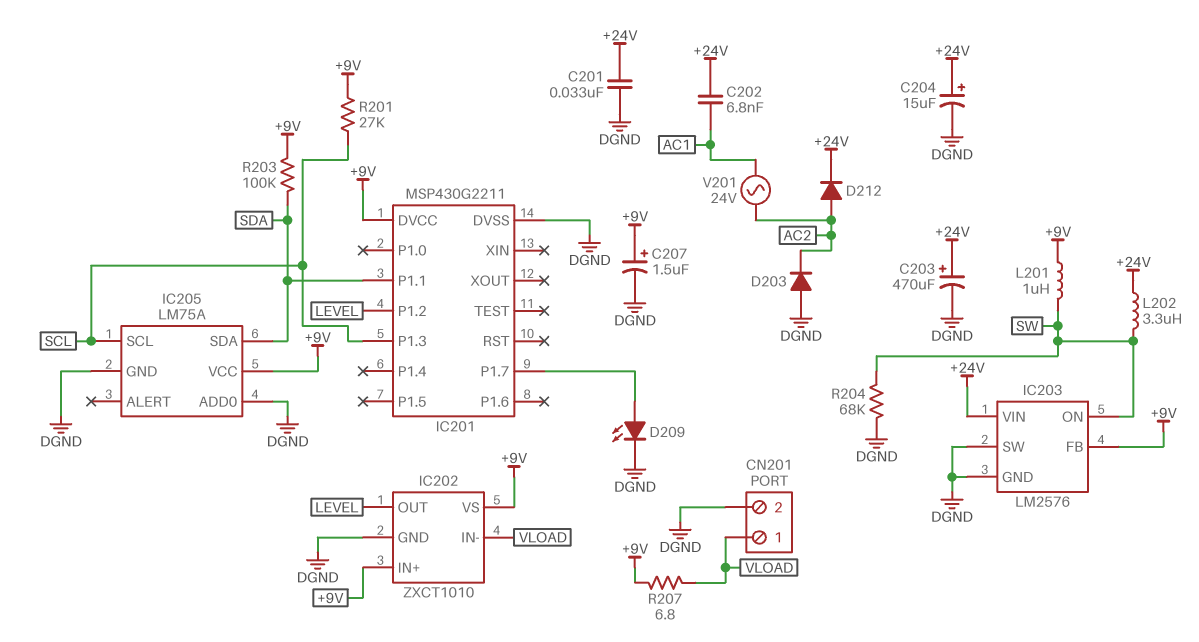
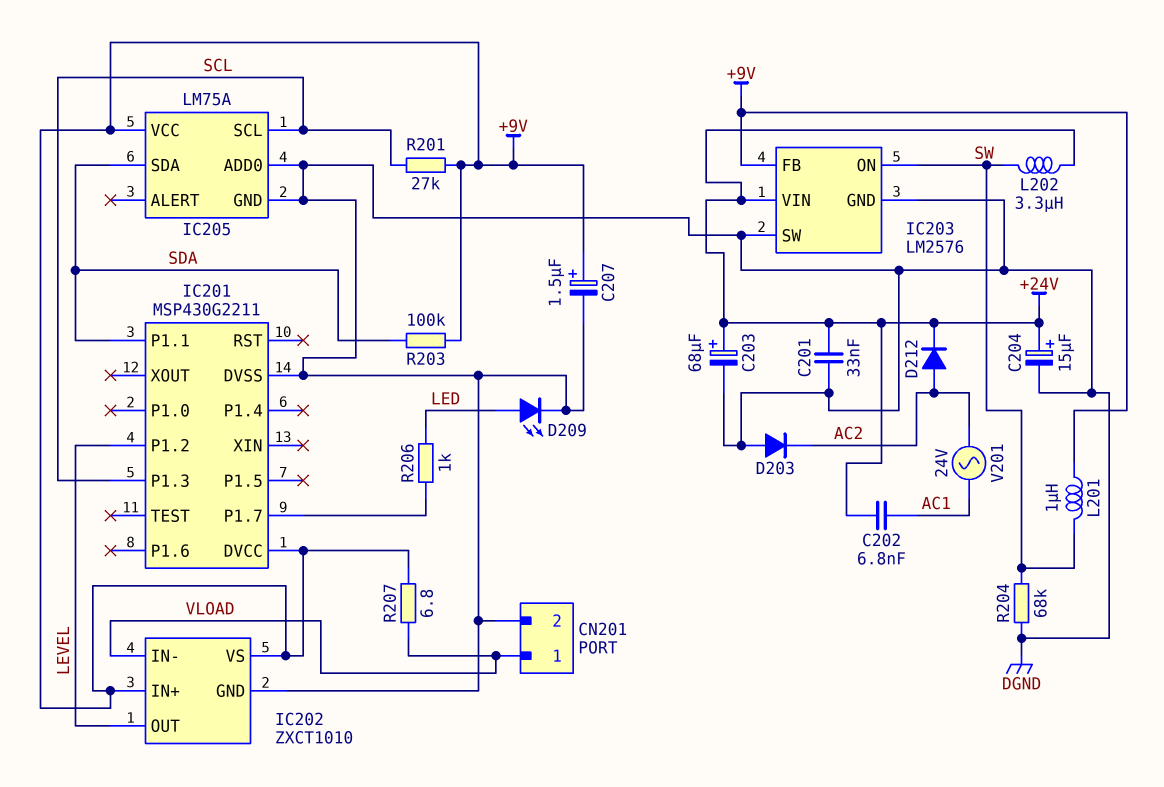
C203: 470uF (plus +24V, minus DGND) -> 68uF (plus +24V, minus DGND)
D209: LED (A IC201/P1.7, K DGND) -> LED (A LED, K DGND)
R206: none -> 1k (IC201/P1.7, LED)

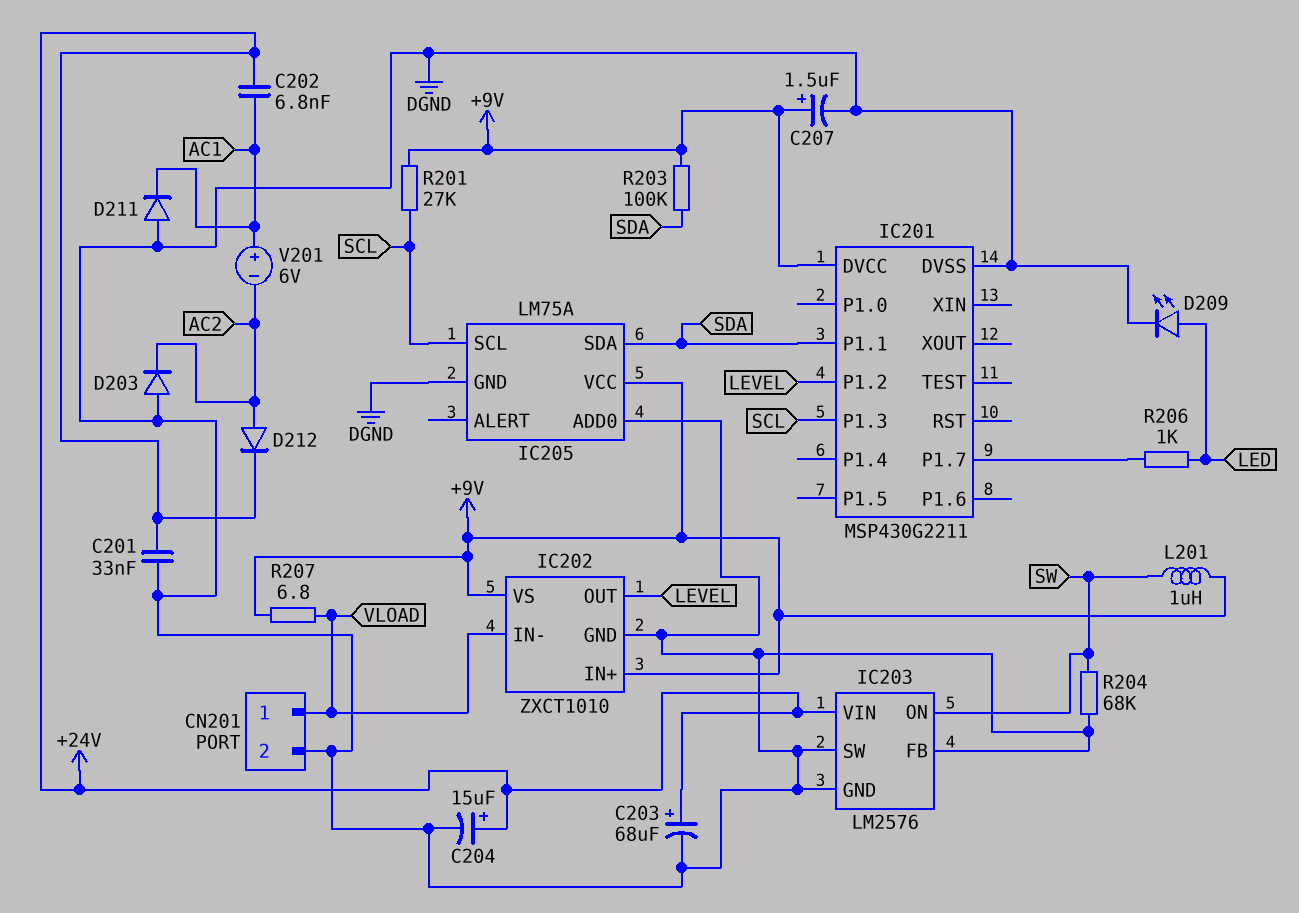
D211: none -> diode (A DGND, K AC1)
IC203 pin FB: +9V -> DGND
L202: 3.3uH (+24V, SW) -> none
V201: AC 24V (AC1, AC2) -> 6V (plus AC1, minus AC2)

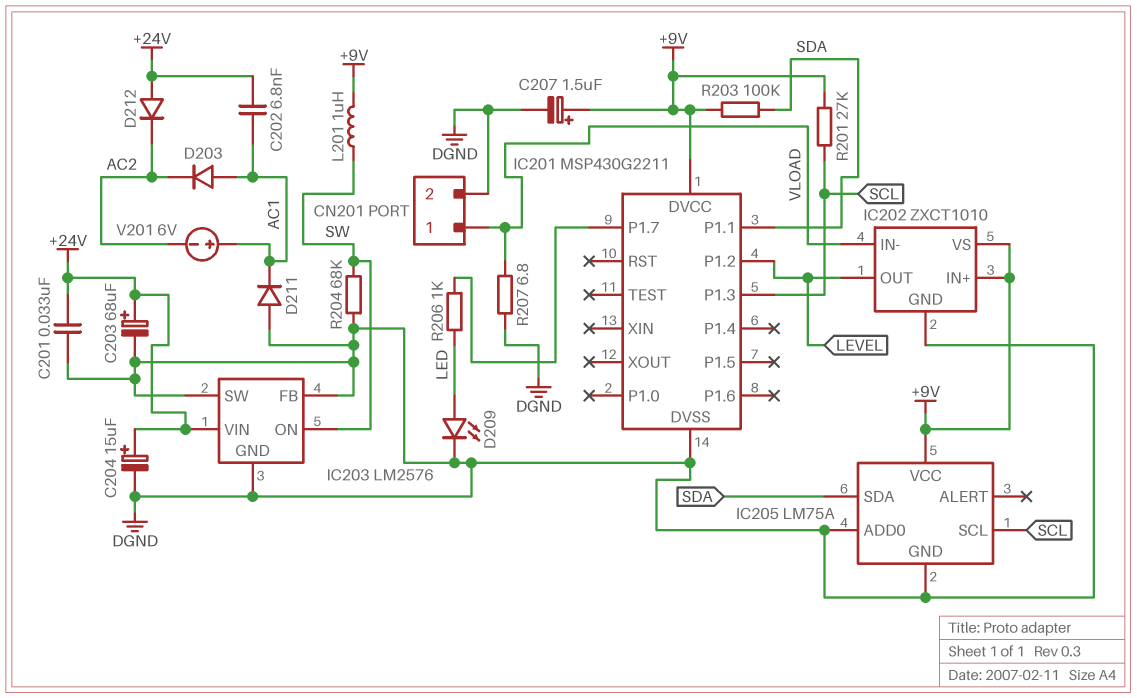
D203: diode (A DGND, K AC2) -> diode (A AC1, K AC2)
D212: diode (A AC2, K +24V) -> diode (A +24V, K AC2)
R207: 6.8 (+9V, VLOAD) -> 6.8 (DGND, VLOAD)

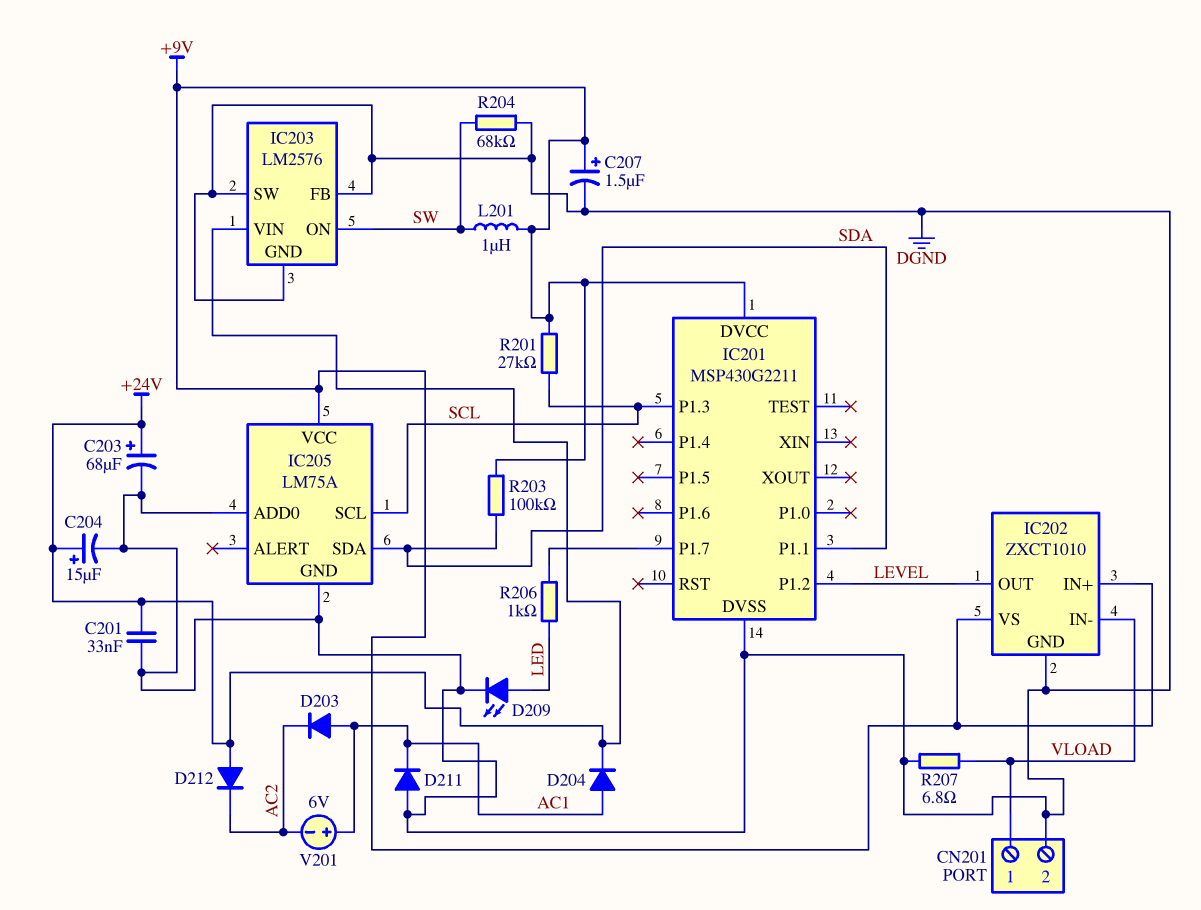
C202: 6.8nF (+24V, AC1) -> none
D204: none -> diode (A AC1, K +24V)

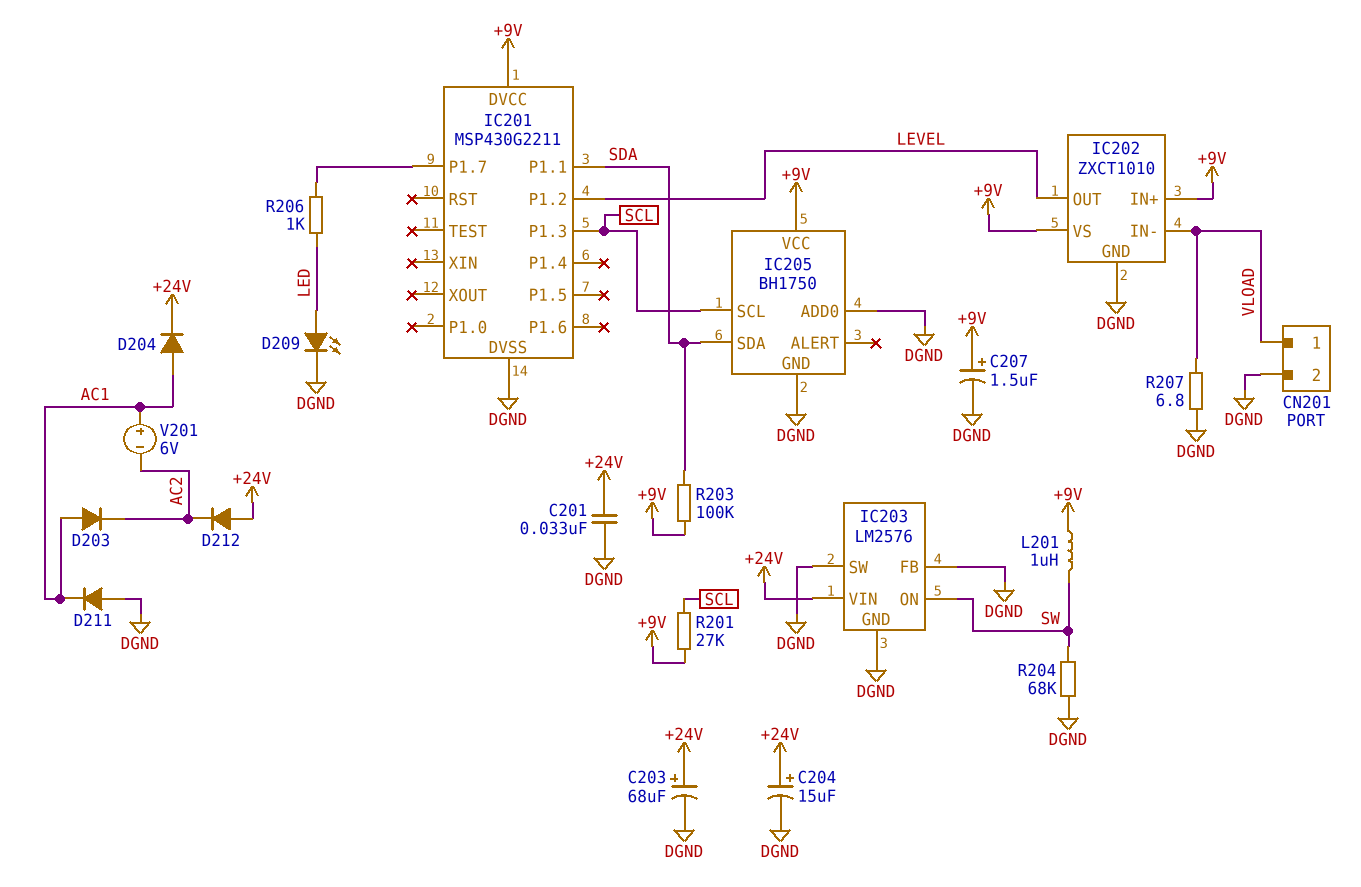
IC205: LM75A -> BH1750

